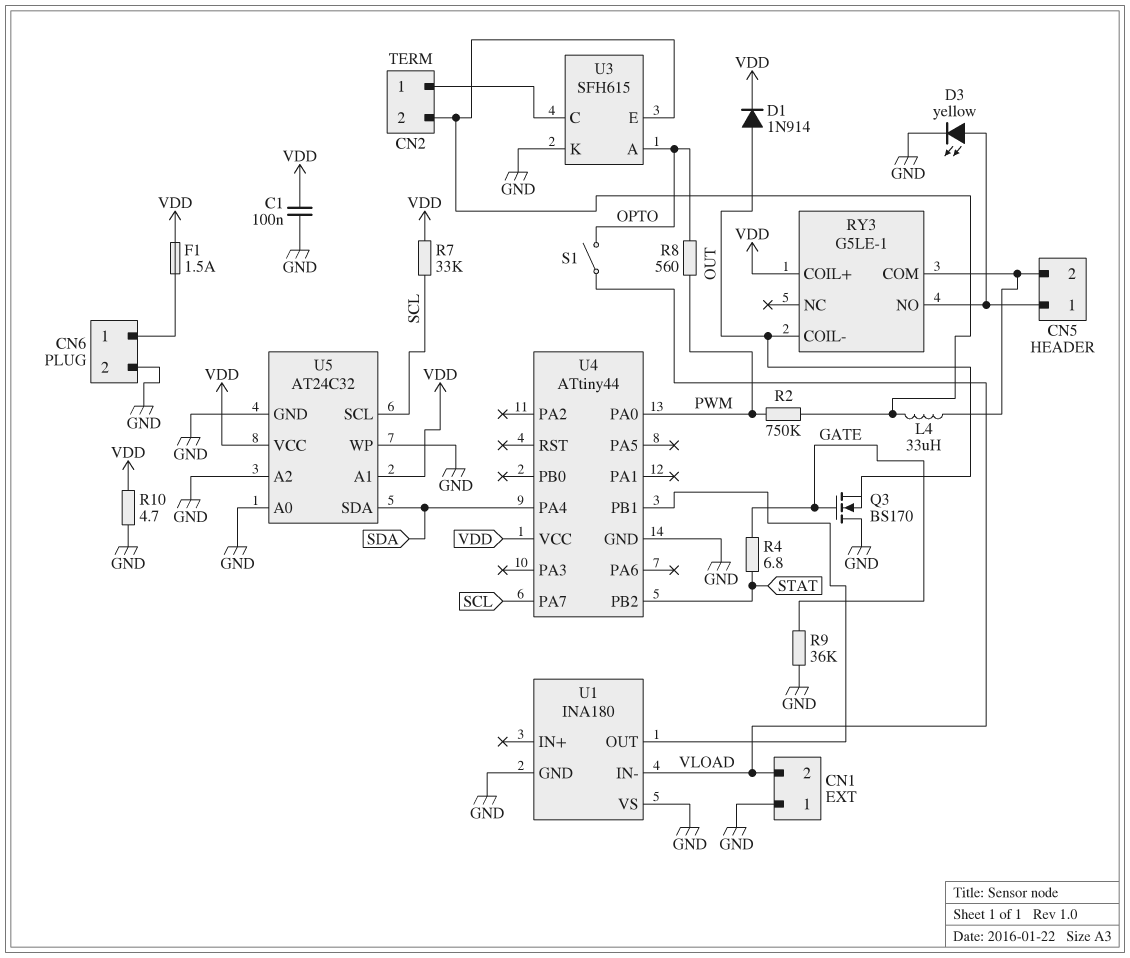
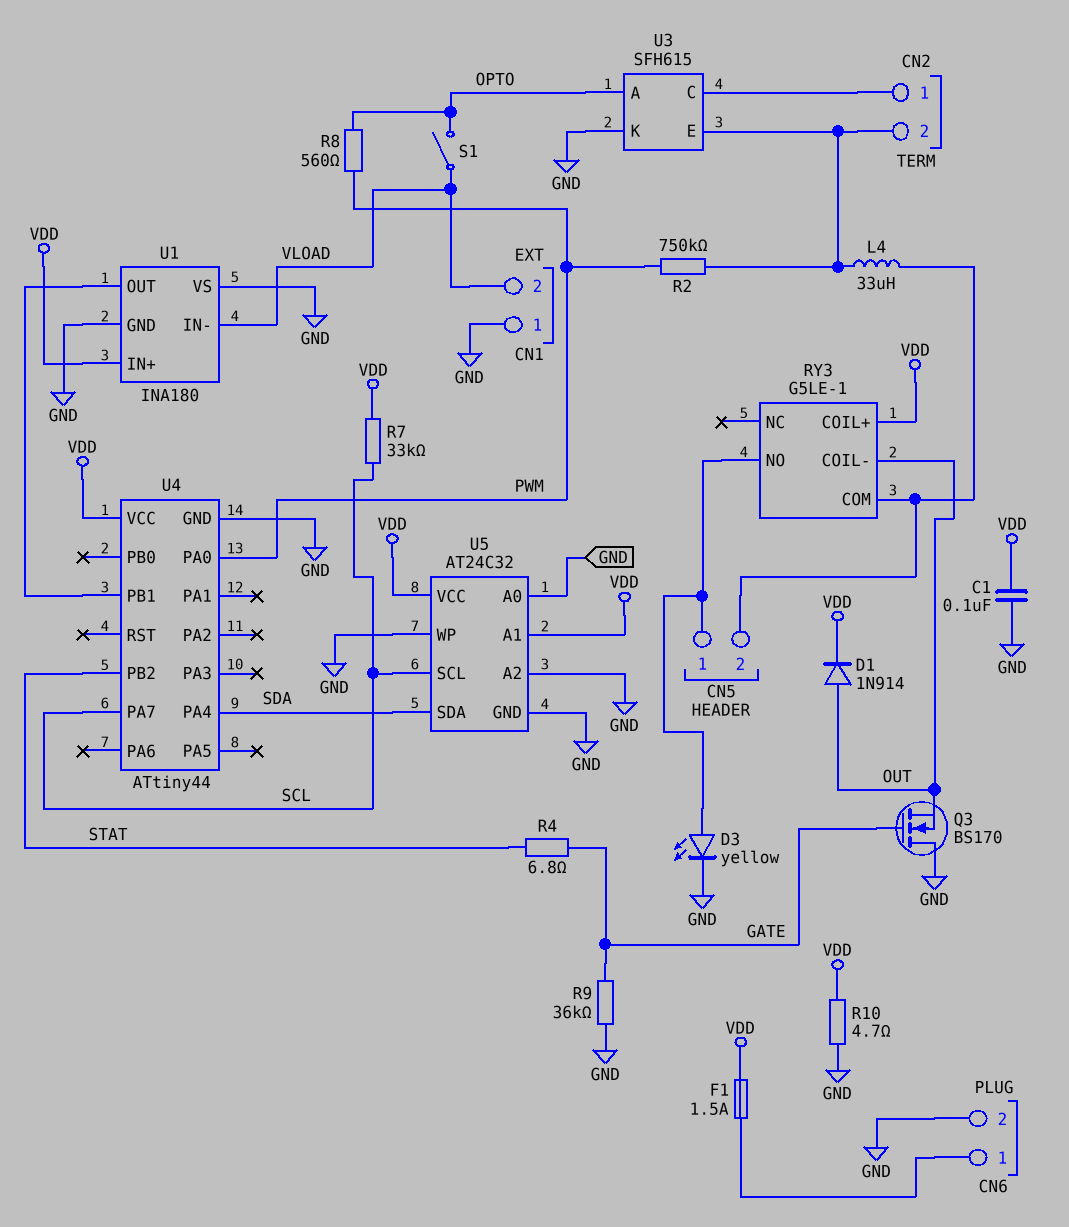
U1 pin IN+: none -> VDD

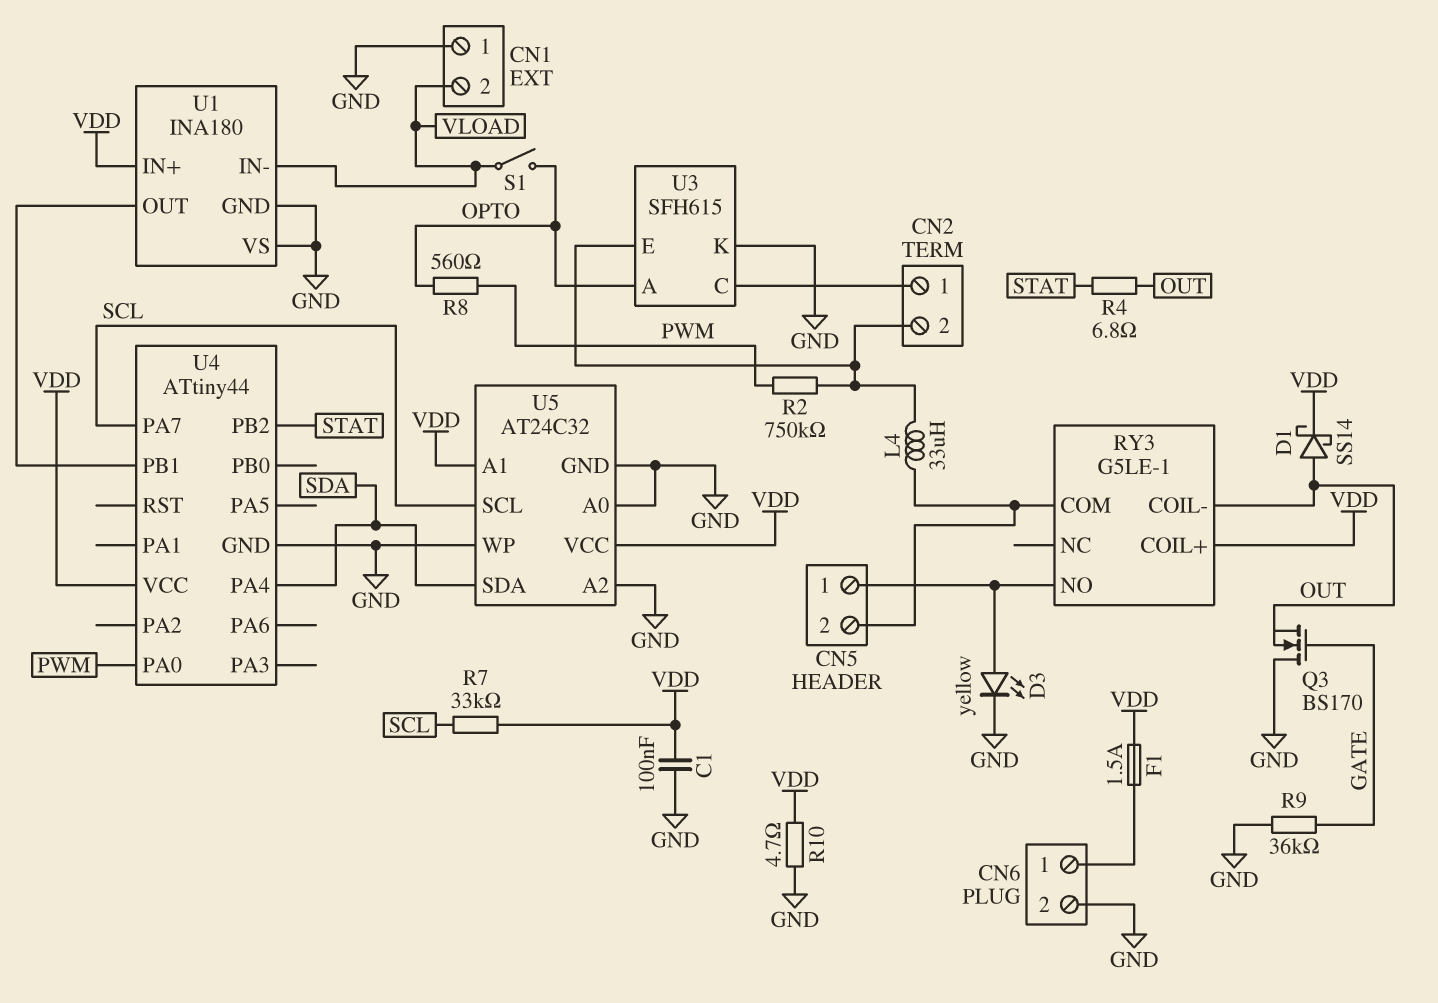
D1: diode 1N914 (A OUT, K VDD) -> schottky SS14 (A OUT, K VDD)
R4: 6.8 (GATE, STAT) -> 6.8 (OUT, STAT)

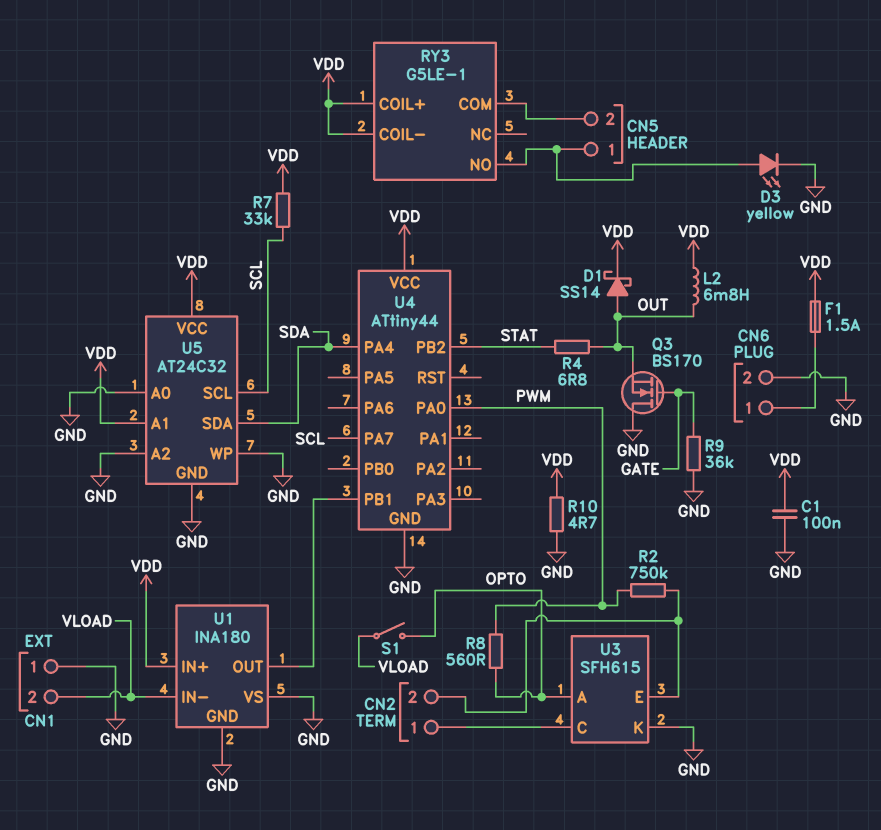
L2: none -> 6.8mH (OUT, VDD)
L4: 33uH (CN2/2, CN5/2) -> none
RY3 pin COIL-: OUT -> VDD

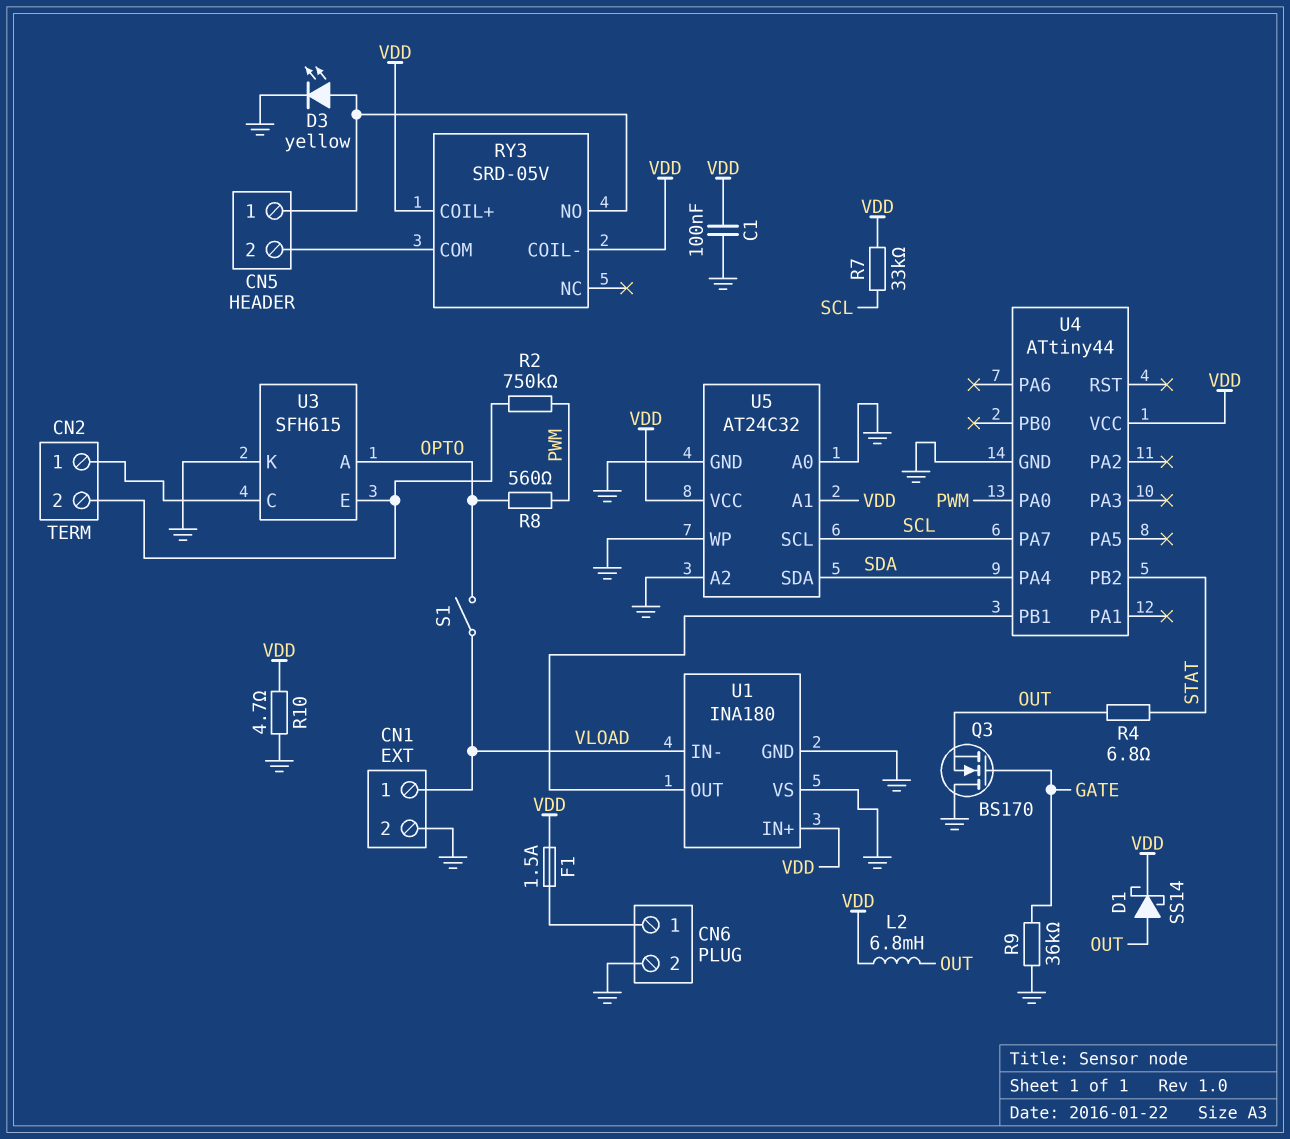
CN1 pin 1: GND -> VLOAD
CN1 pin 2: VLOAD -> GND
RY3: G5LE-1 -> SRD-05V

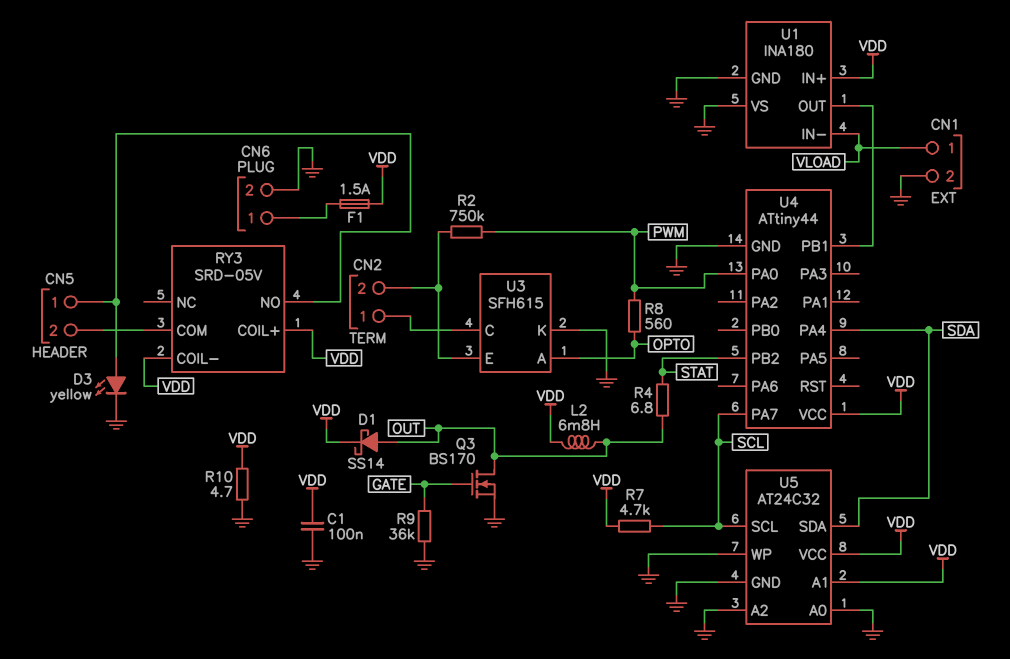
Q3: NMOS BS170 (G GATE, D GND, S OUT) -> NMOS BS170 (G GATE, D OUT, S GND)
R7: 33k (SCL, VDD) -> 4.7k (SCL, VDD)
S1: switch (OPTO, VLOAD) -> none

